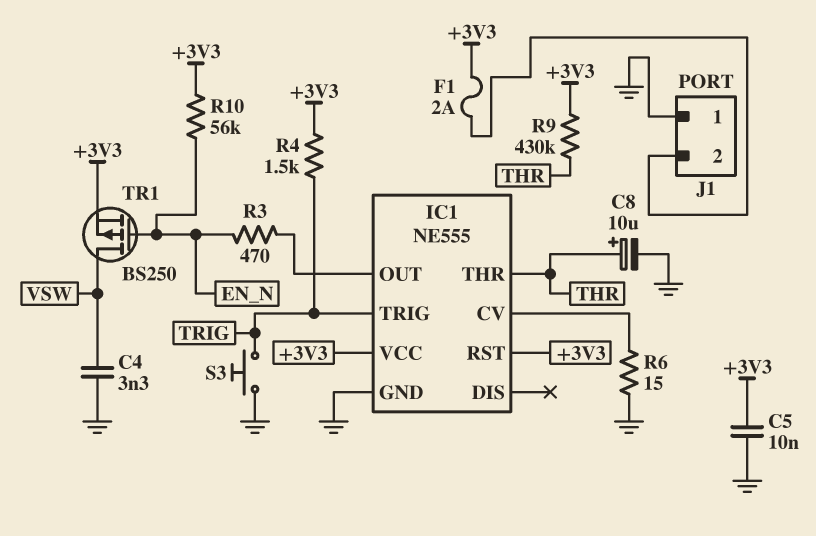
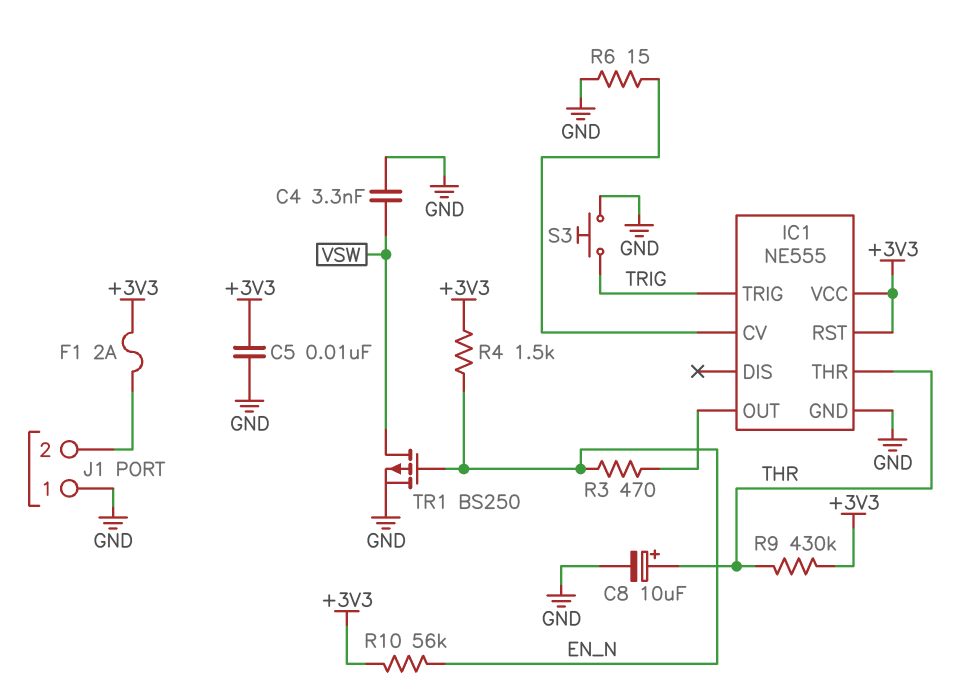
R4: 1.5k (+3V3, TRIG) -> 1.5k (+3V3, EN_N)
TR1: PMOS BS250 (G EN_N, D VSW, S +3V3) -> PMOS BS250 (G EN_N, D VSW, S GND)

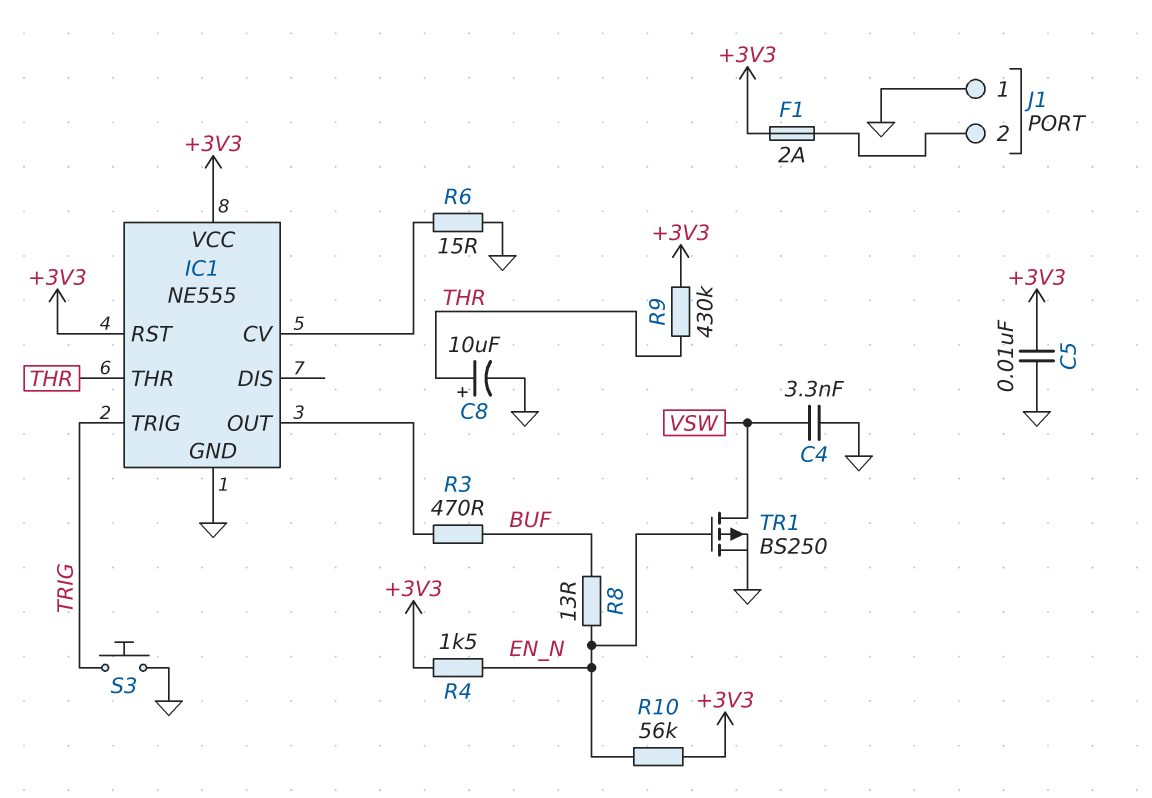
R3: 470 (EN_N, IC1/OUT) -> 470 (BUF, IC1/OUT)
R8: none -> 13 (BUF, EN_N)

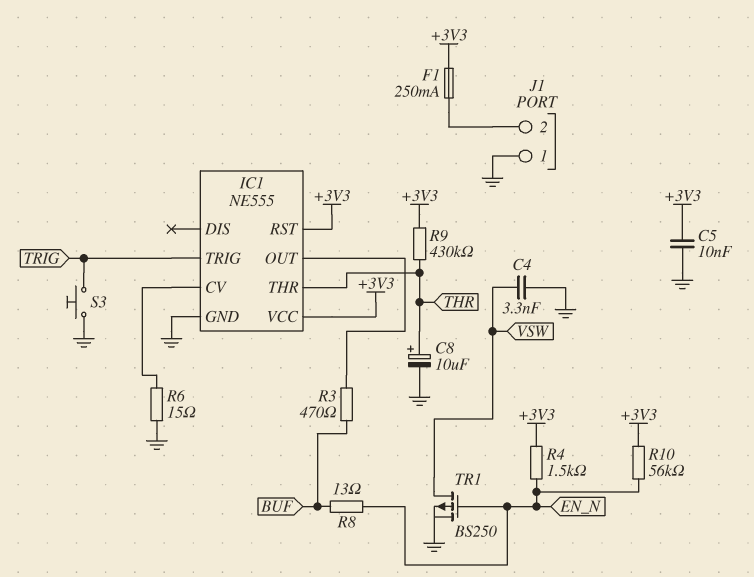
F1: 2A (+3V3, J1/2) -> 250mA (+3V3, J1/2)

